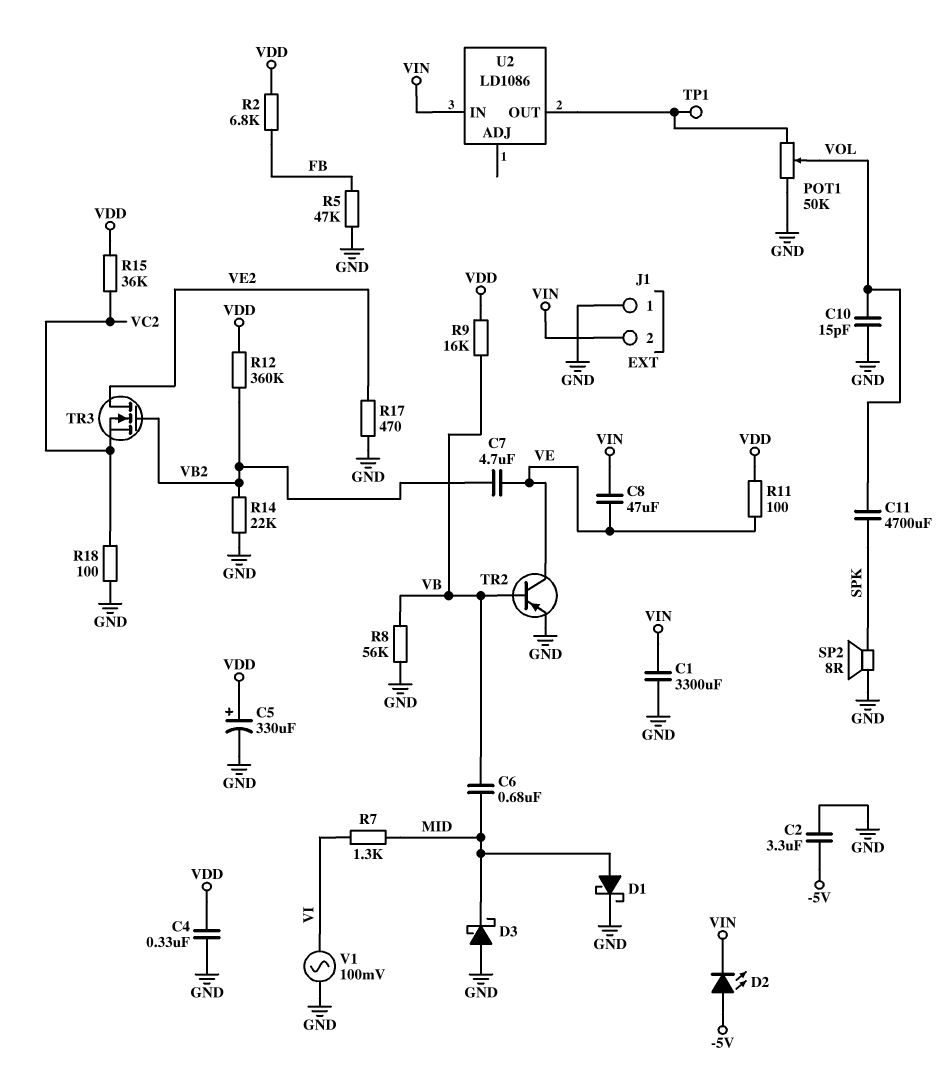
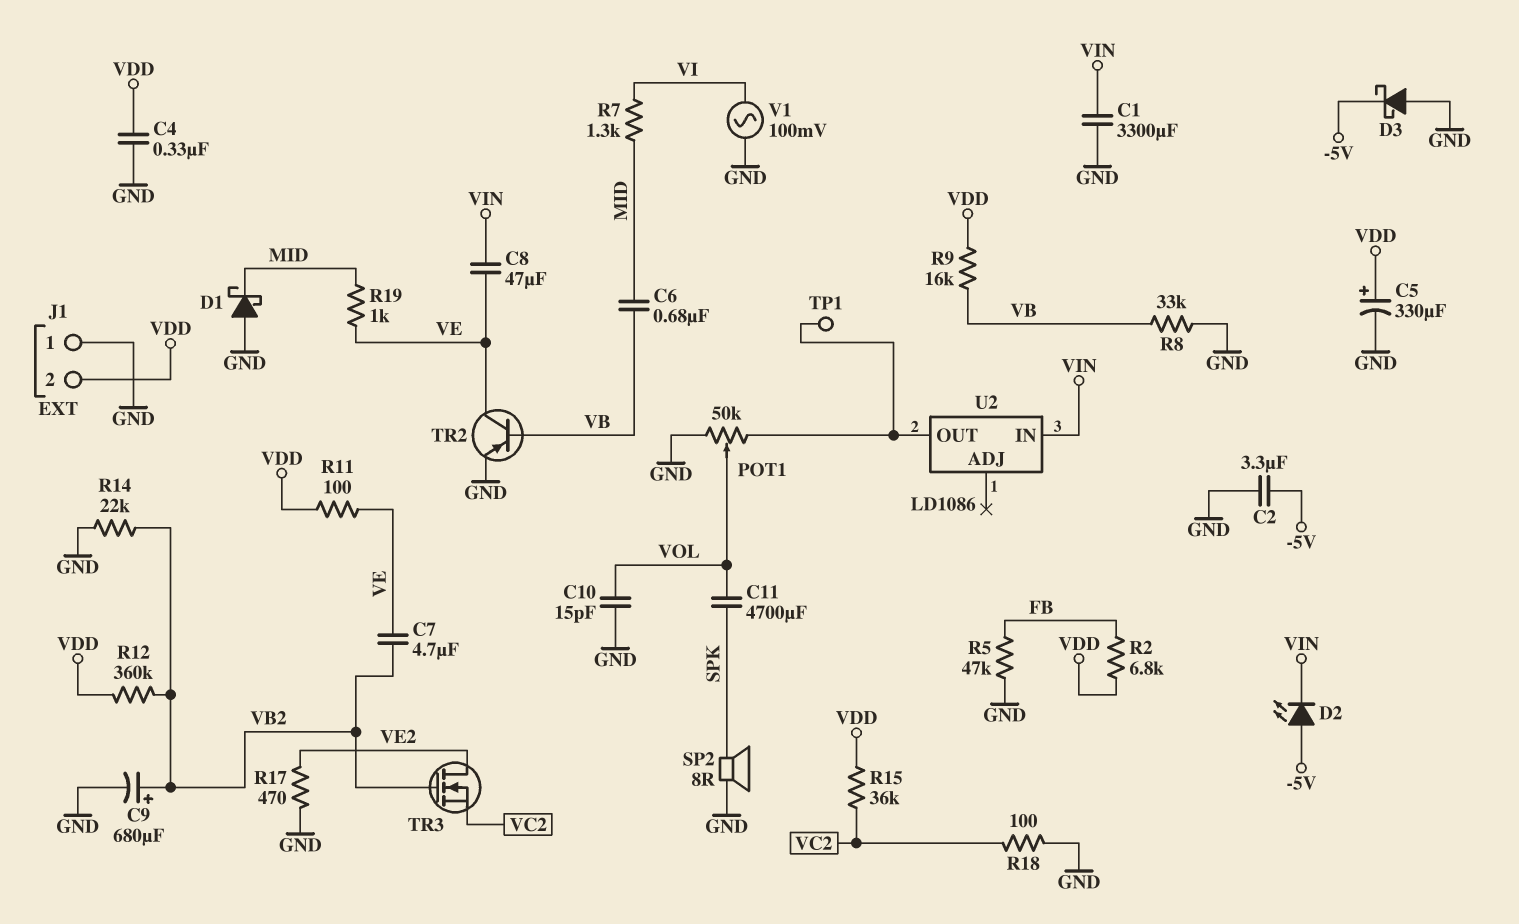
C9: none -> 680uF (plus VB2, minus GND)
D1: schottky (A MID, K GND) -> schottky (A GND, K MID)
D3: schottky (A GND, K MID) -> schottky (A GND, K -5V)
J1 pin 2: VIN -> VDD
R8: 56k (GND, VB) -> 33k (GND, VB)
R19: none -> 1k (MID, VE)

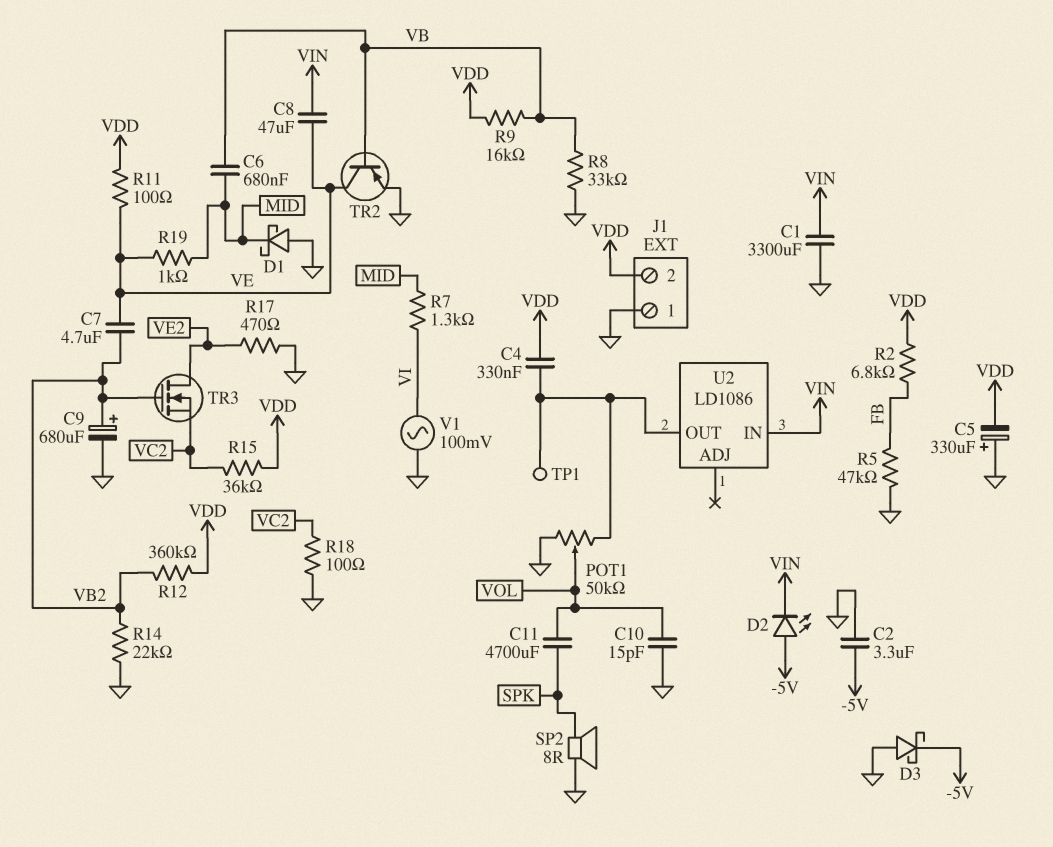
C4: 330nF (GND, VDD) -> 330nF (U2/OUT, VDD)
C5: 330uF (plus VDD, minus GND) -> 330uF (plus GND, minus VDD)

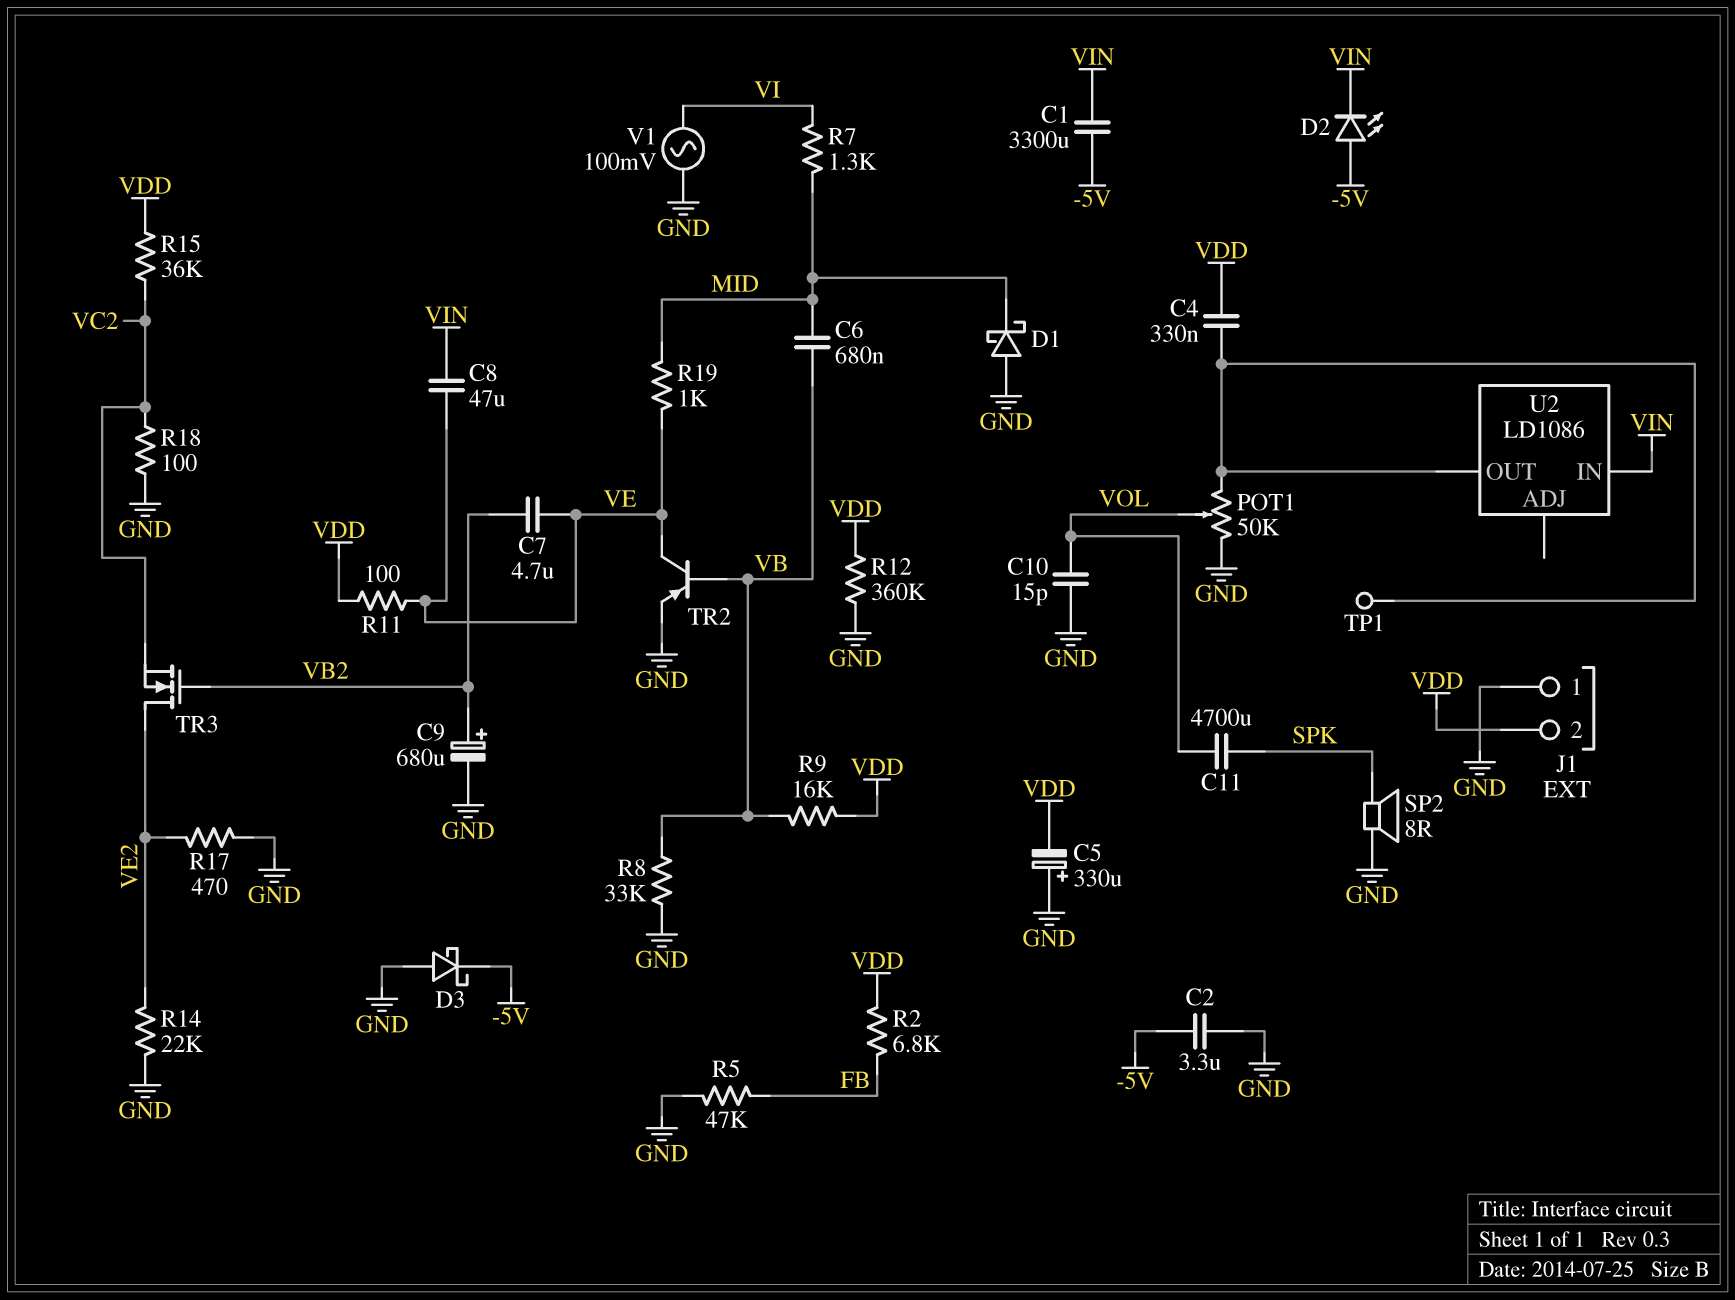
C1: 3300uF (GND, VIN) -> 3300uF (-5V, VIN)
R12: 360k (VB2, VDD) -> 360k (GND, VDD)
R14: 22k (GND, VB2) -> 22k (GND, VE2)

